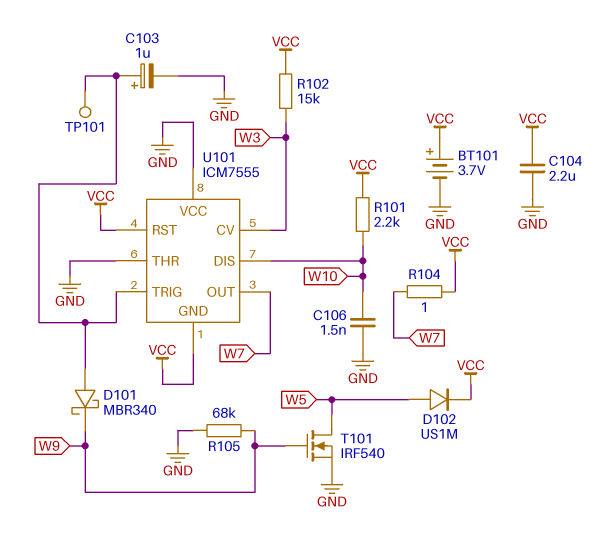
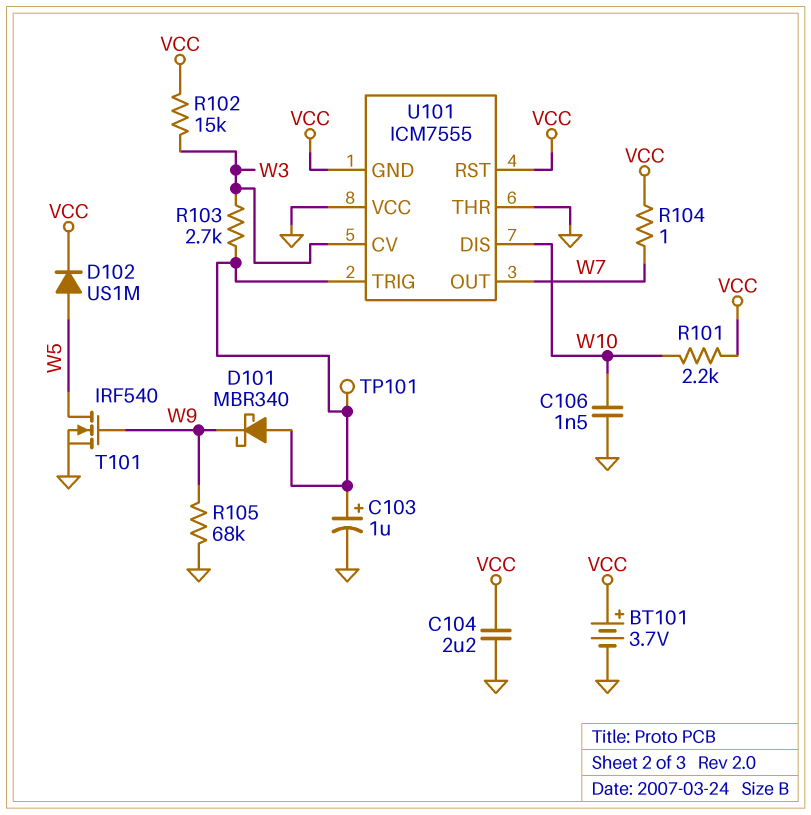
R103: none -> 2.7k (U101/TRIG, W3)

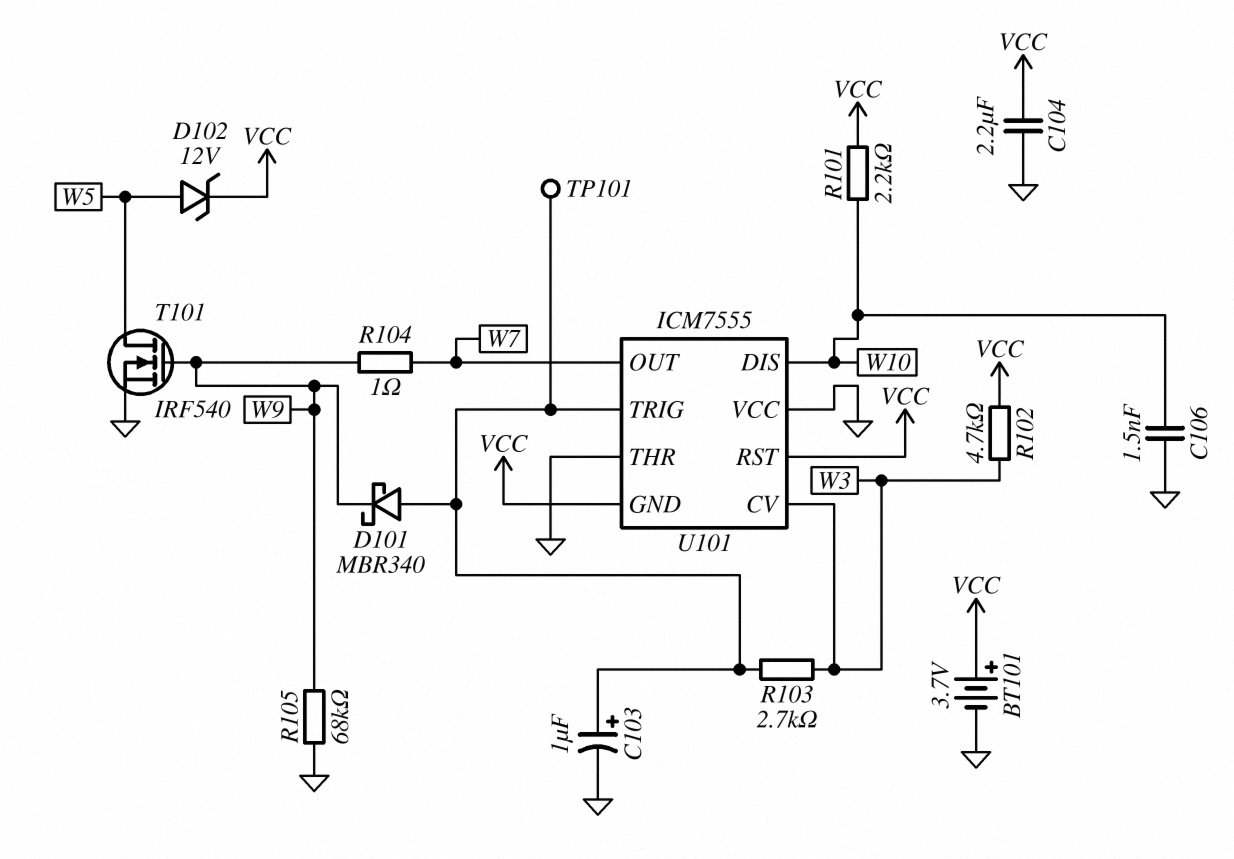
D102: diode US1M (A W5, K VCC) -> zener 12V (A W5, K VCC)
R102: 15k (VCC, W3) -> 4.7k (VCC, W3)
R104: 1 (VCC, W7) -> 1 (W7, W9)

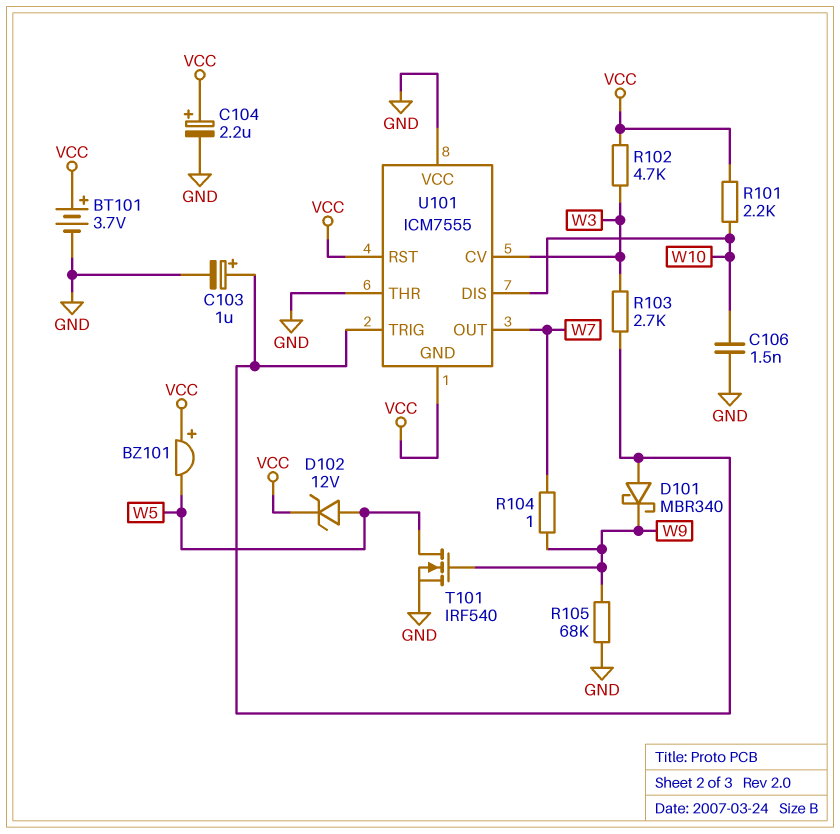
BZ101: none -> buzzer (plus VCC, minus W5)
C104: 2.2uF (GND, VCC) -> 2.2uF (plus VCC, minus GND)
TP101: test point (U101/TRIG) -> none

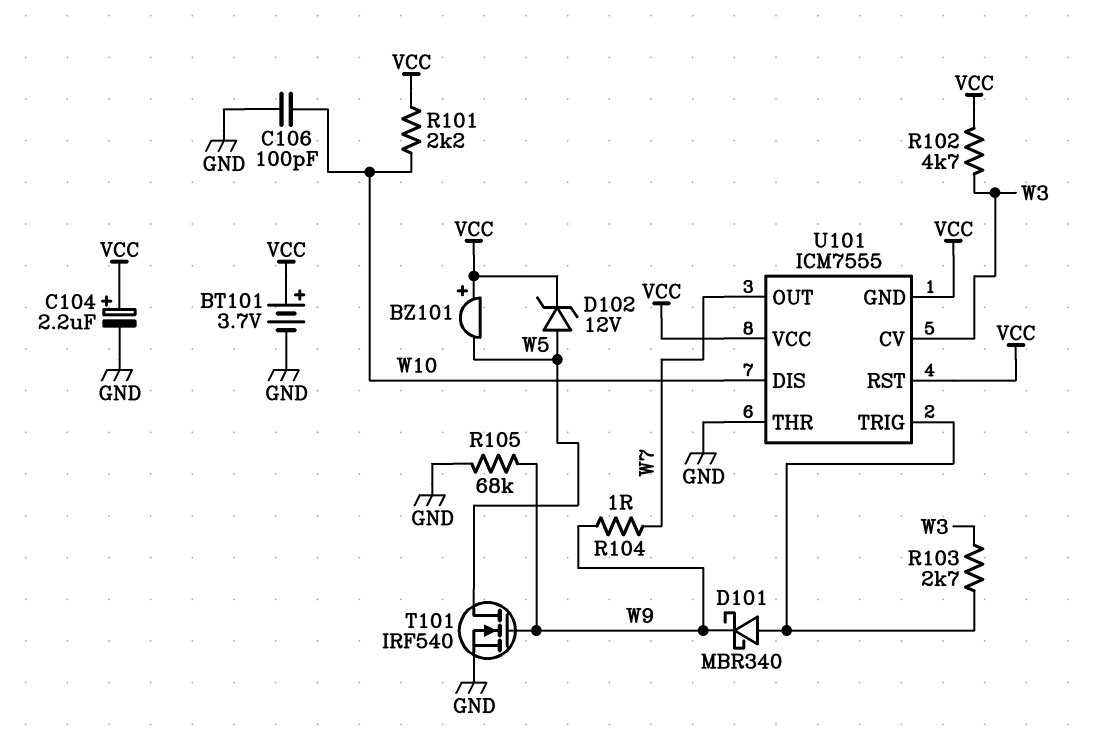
C103: 1uF (plus U101/TRIG, minus GND) -> none
C106: 1.5nF (GND, W10) -> 100pF (GND, W10)
U101 pin VCC: GND -> VCC

